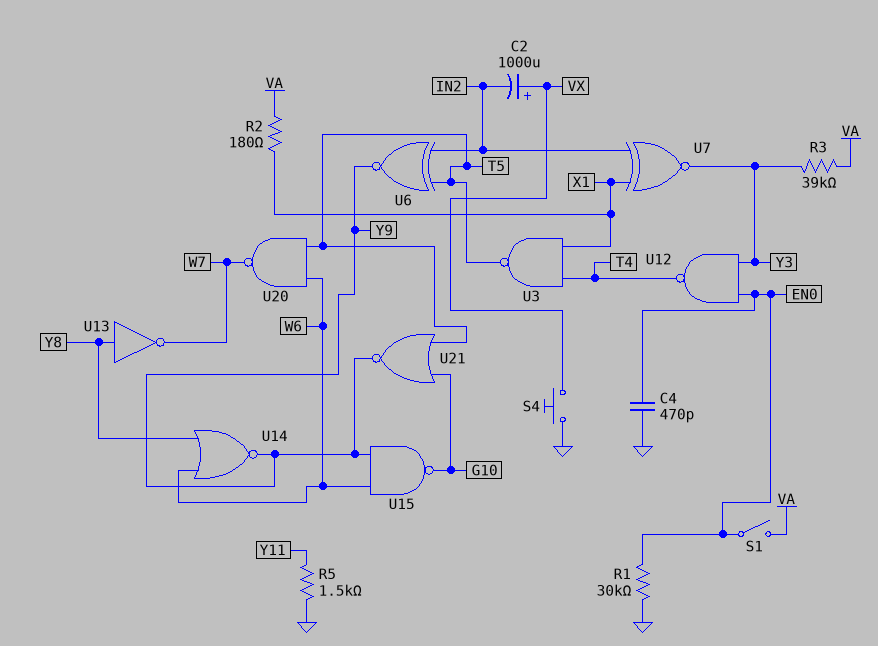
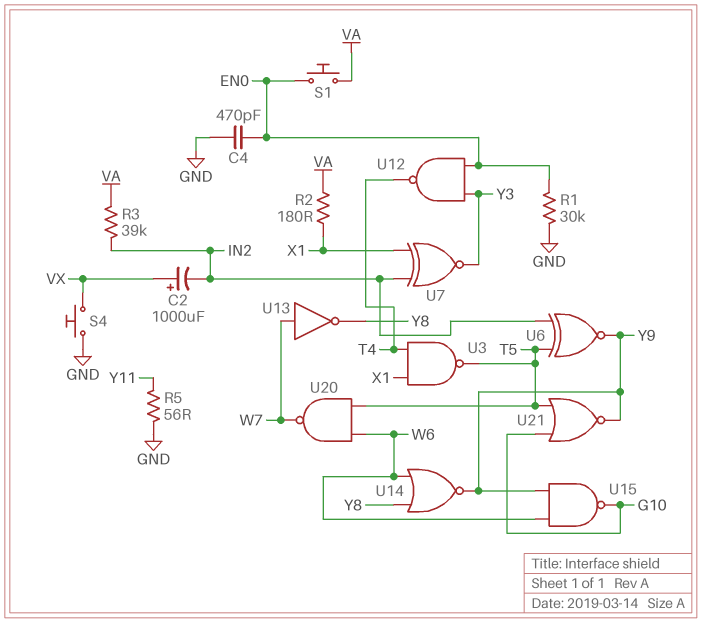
R3: 39k (VA, Y3) -> 39k (IN2, VA)
R5: 1.5k (GND, Y11) -> 56 (GND, Y11)
S1: switch (EN0, VA) -> button (EN0, VA)
U13: NOT (in Y8, out W7) -> NOT (in W7, out Y8)

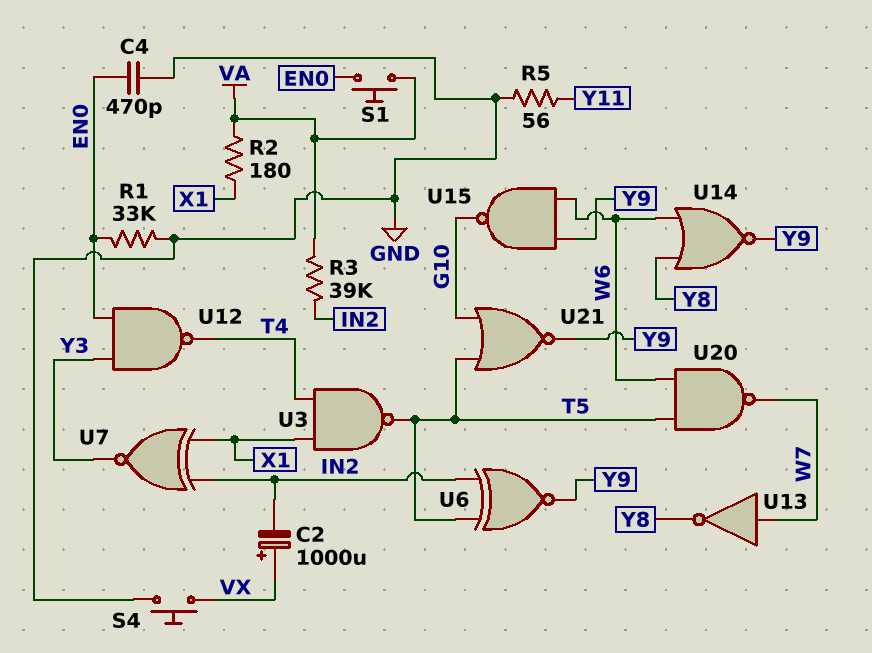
R1: 30k (EN0, GND) -> 33k (EN0, GND)

